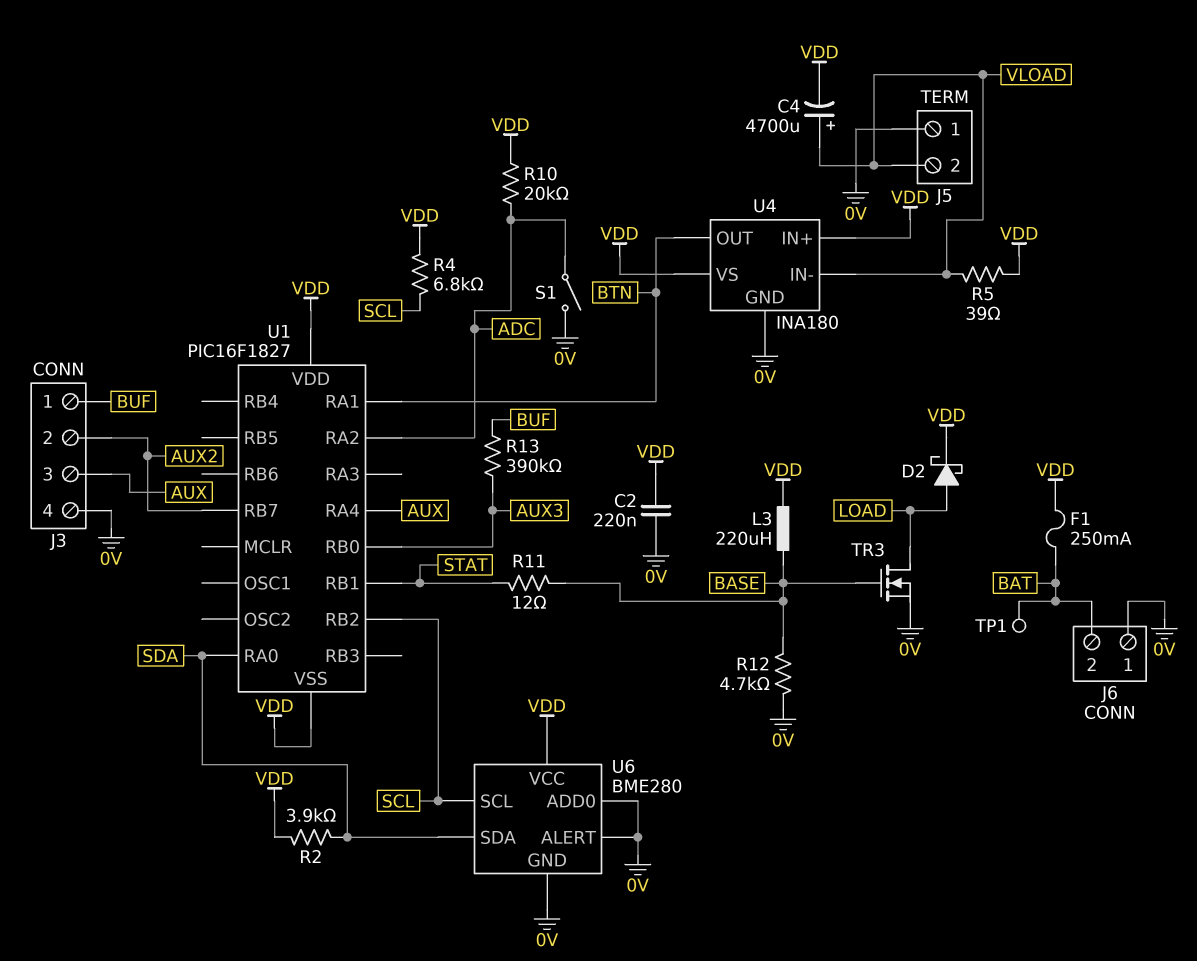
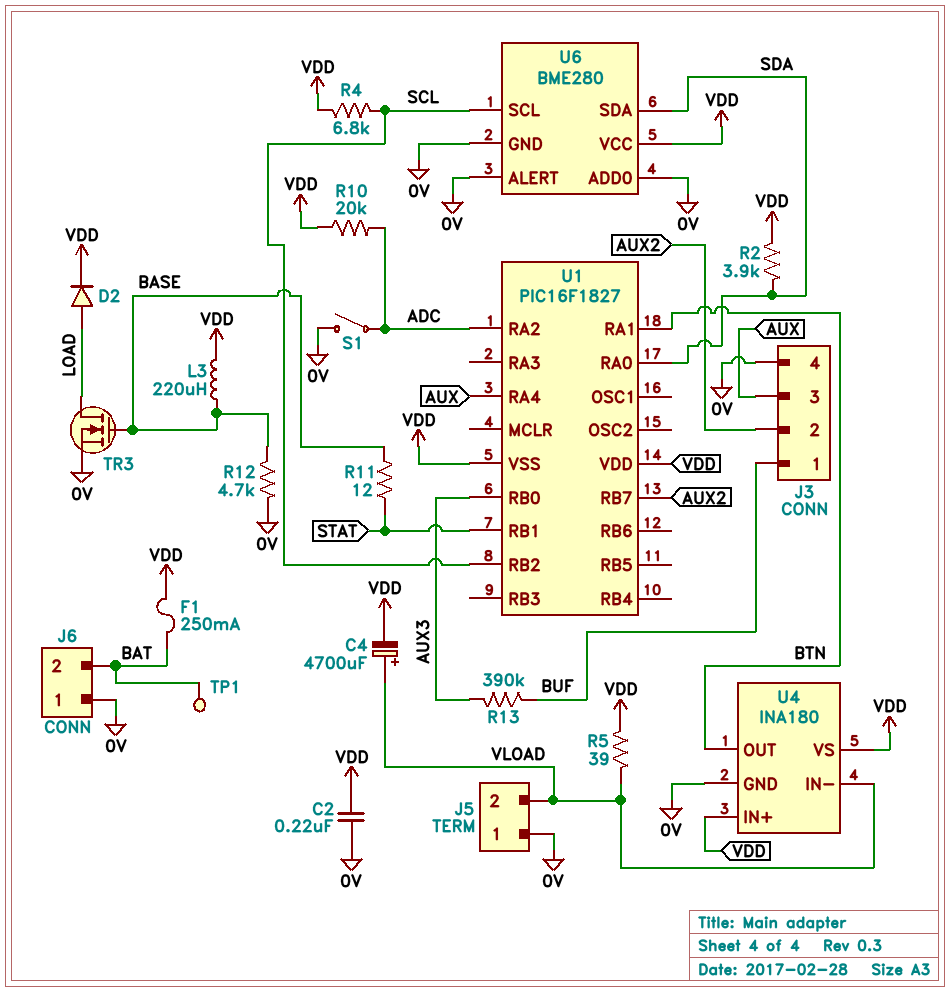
D2: schottky (A LOAD, K VDD) -> diode (A LOAD, K VDD)

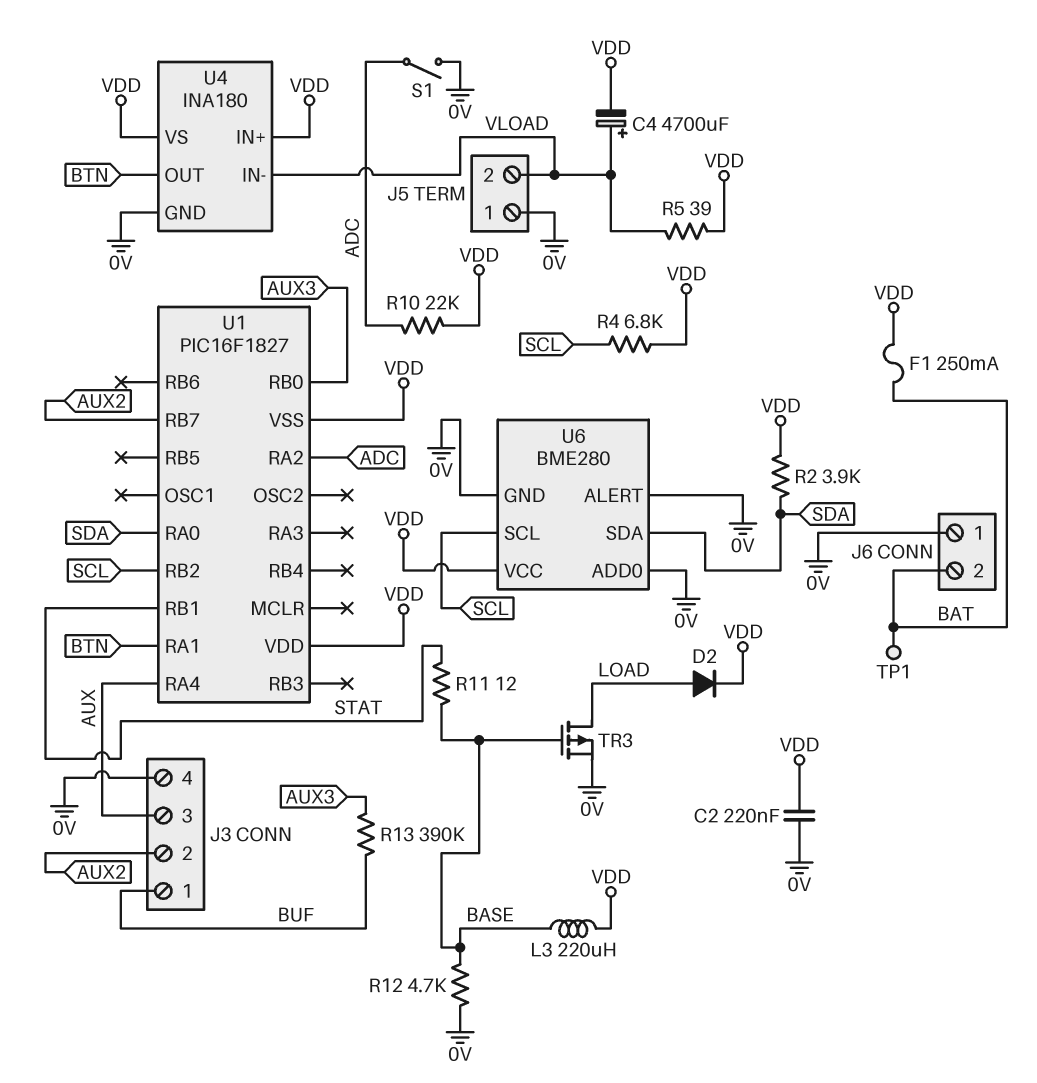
R10: 20k (ADC, VDD) -> 22k (ADC, VDD)
TR3: NMOS (G BASE, D LOAD, S 0V) -> PMOS (G BASE, D LOAD, S 0V)

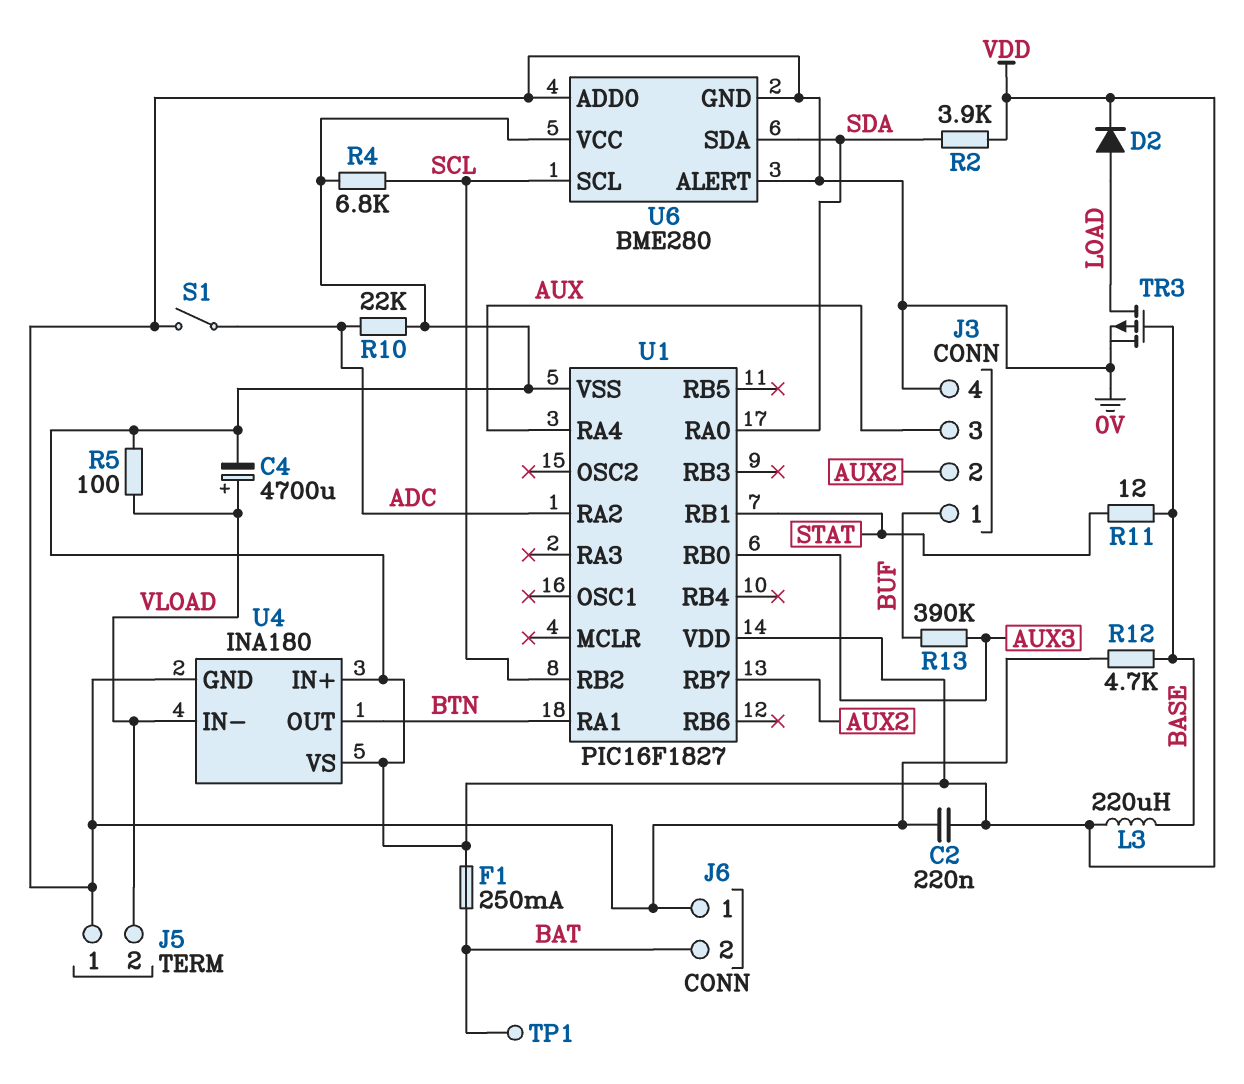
R5: 39 (VDD, VLOAD) -> 100 (VDD, VLOAD)

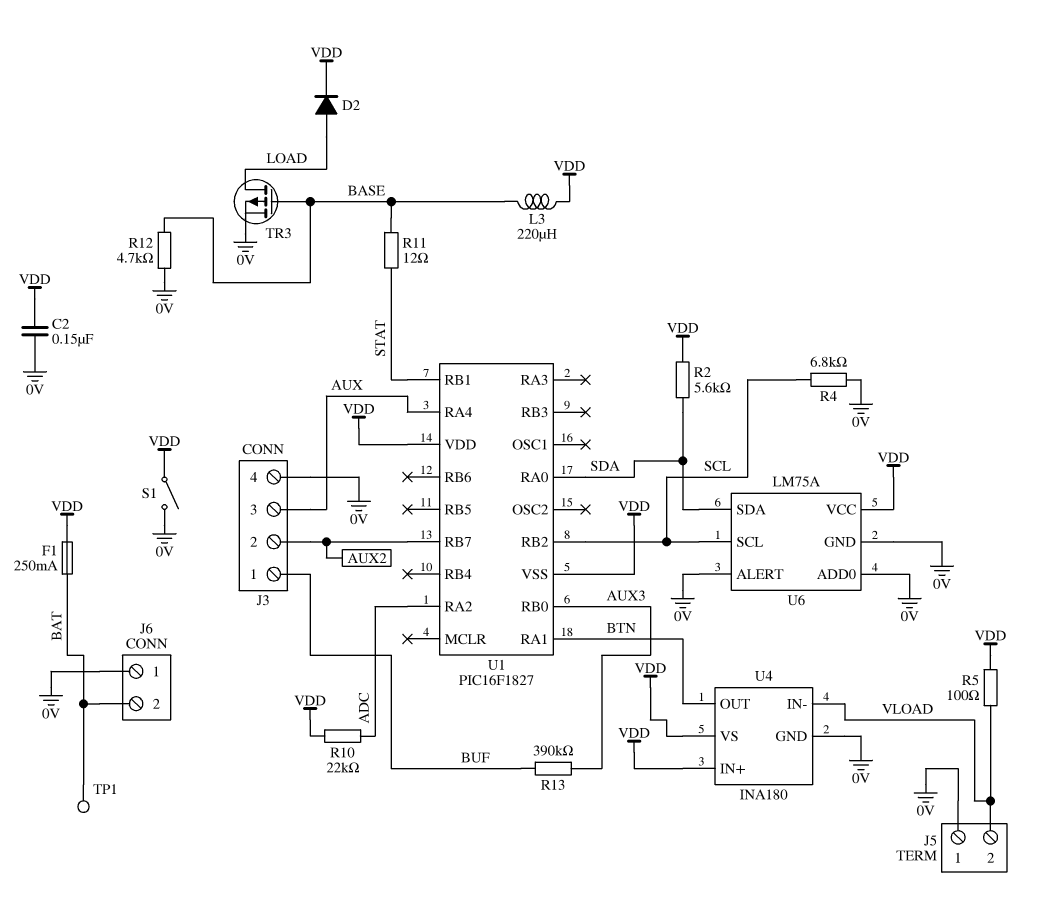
C2: 220nF (0V, VDD) -> 150nF (0V, VDD)
C4: 4700uF (plus VLOAD, minus VDD) -> none
R2: 3.9k (SDA, VDD) -> 5.6k (SDA, VDD)
R4: 6.8k (SCL, VDD) -> 6.8k (0V, SCL)
S1: switch (0V, ADC) -> switch (0V, VDD)
U6: BME280 -> LM75A

